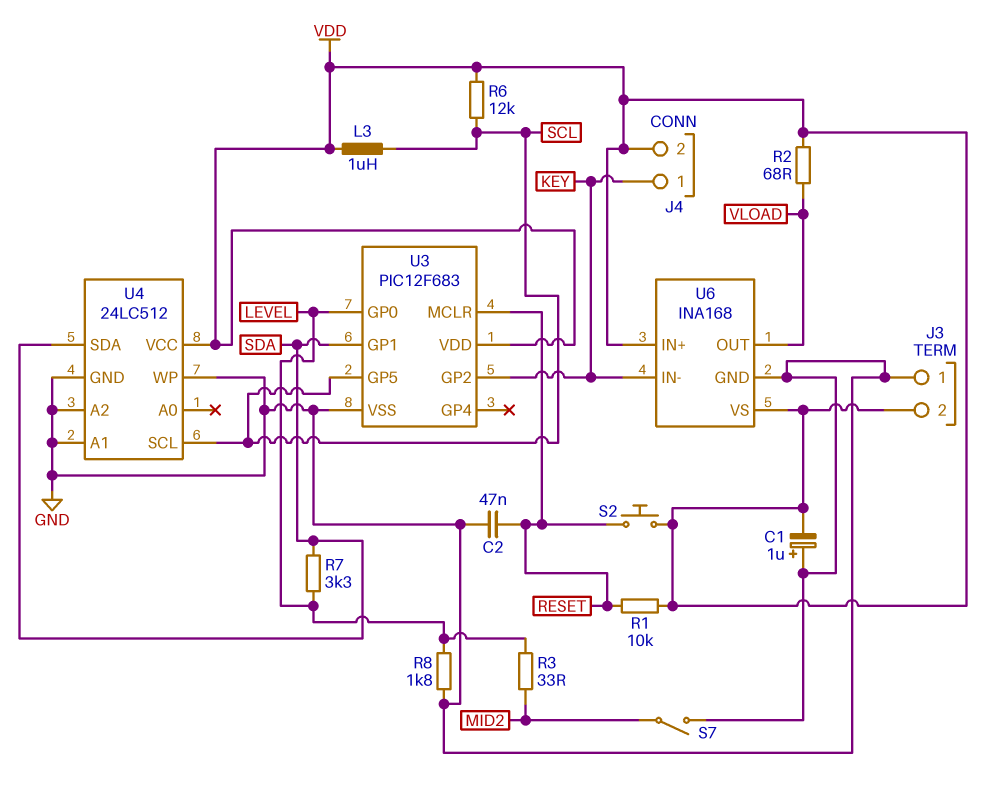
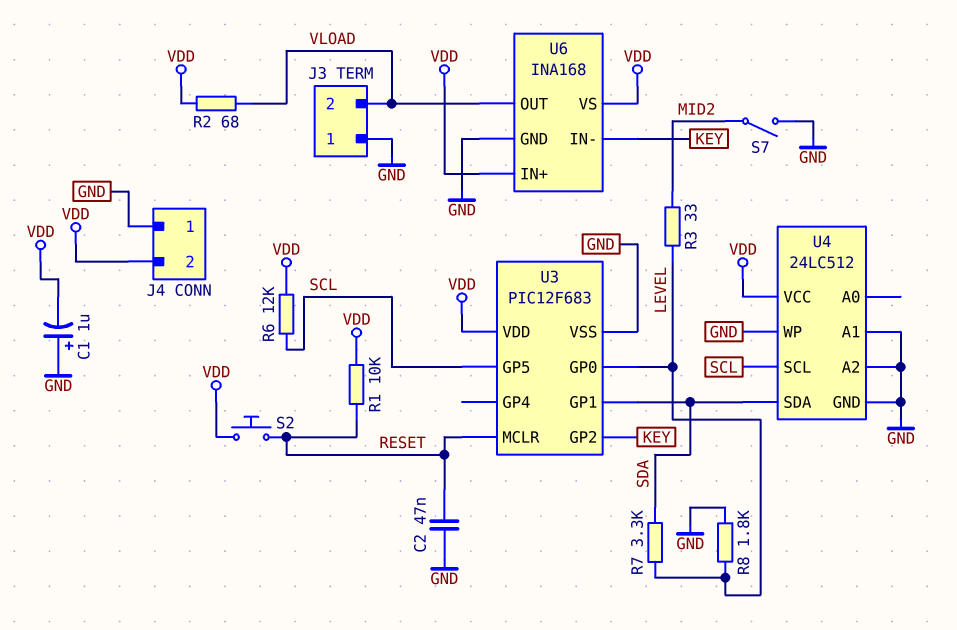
J3 pin 2: VDD -> VLOAD
J4 pin 1: KEY -> GND
L3: 1uH (SCL, VDD) -> none

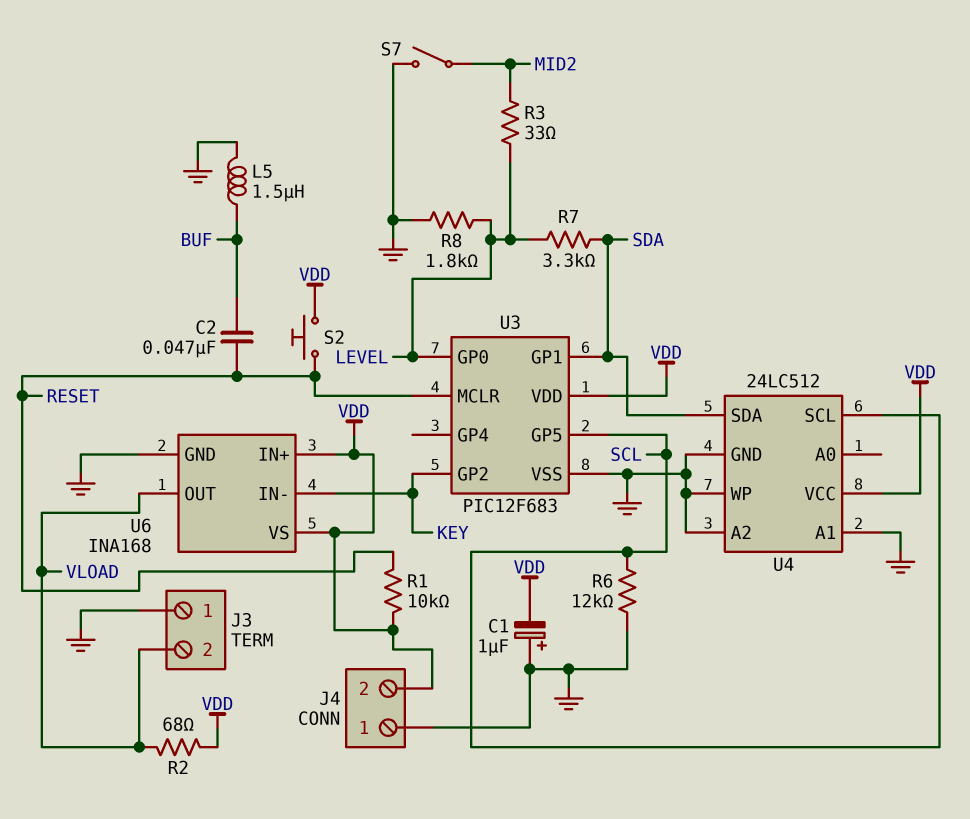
C2: 47nF (GND, RESET) -> 47nF (BUF, RESET)
L5: none -> 1.5uH (BUF, GND)
R6: 12k (SCL, VDD) -> 12k (GND, SCL)

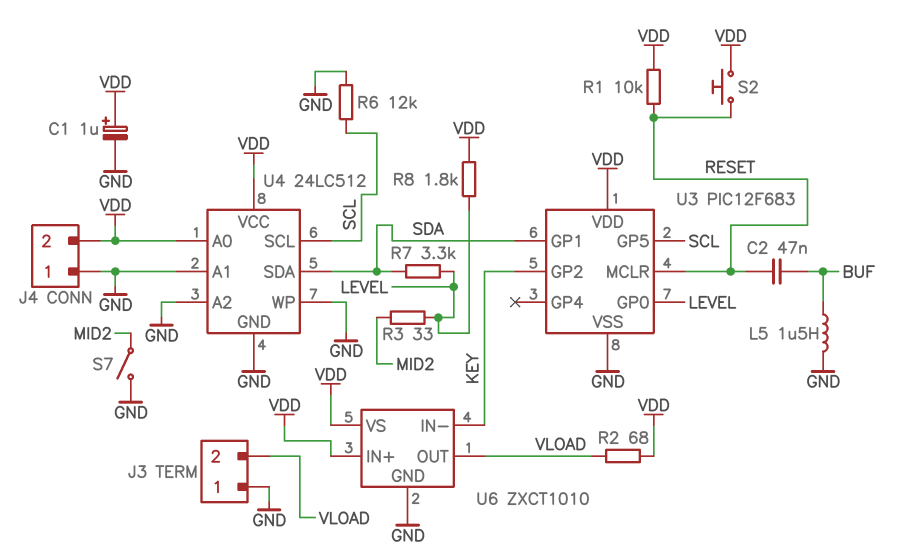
C1: 1uF (plus GND, minus VDD) -> 1uF (plus VDD, minus GND)
R8: 1.8k (GND, LEVEL) -> 1.8k (LEVEL, VDD)
U4 pin A0: none -> VDD
U6: INA168 -> ZXCT1010

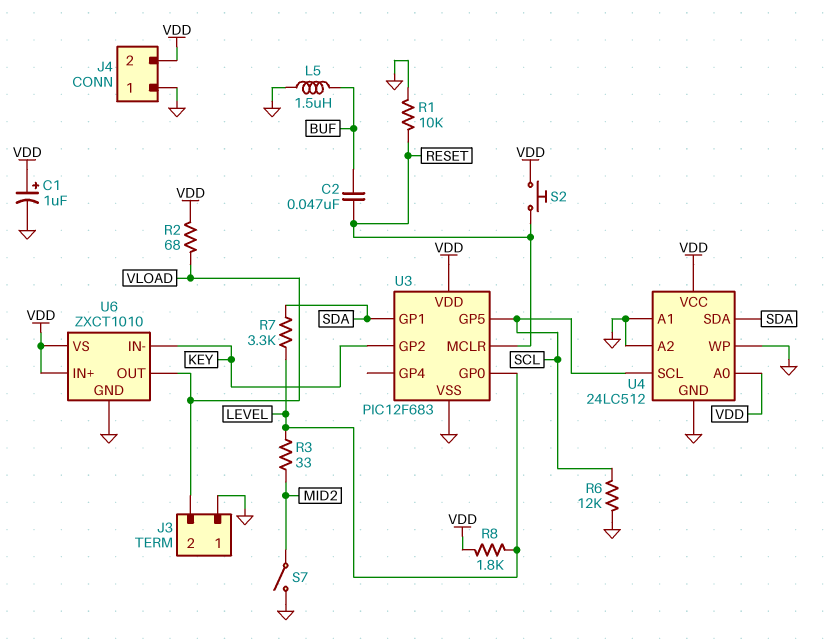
R1: 10k (RESET, VDD) -> 10k (GND, RESET)

